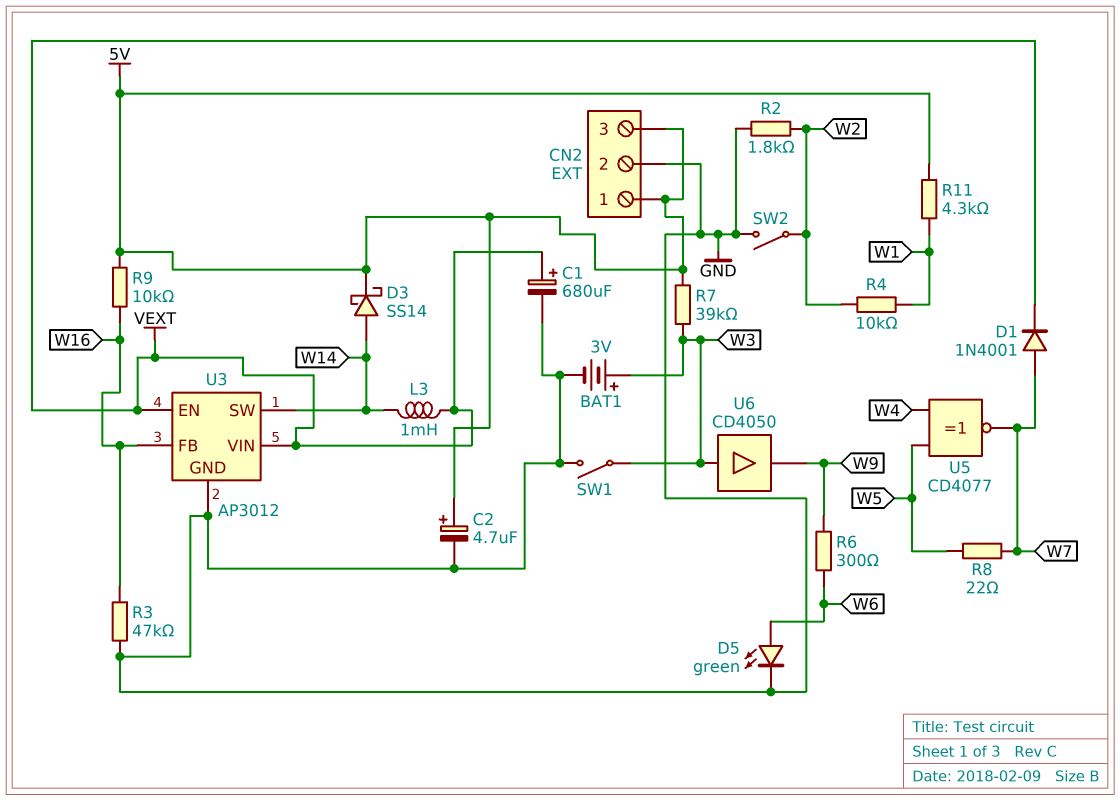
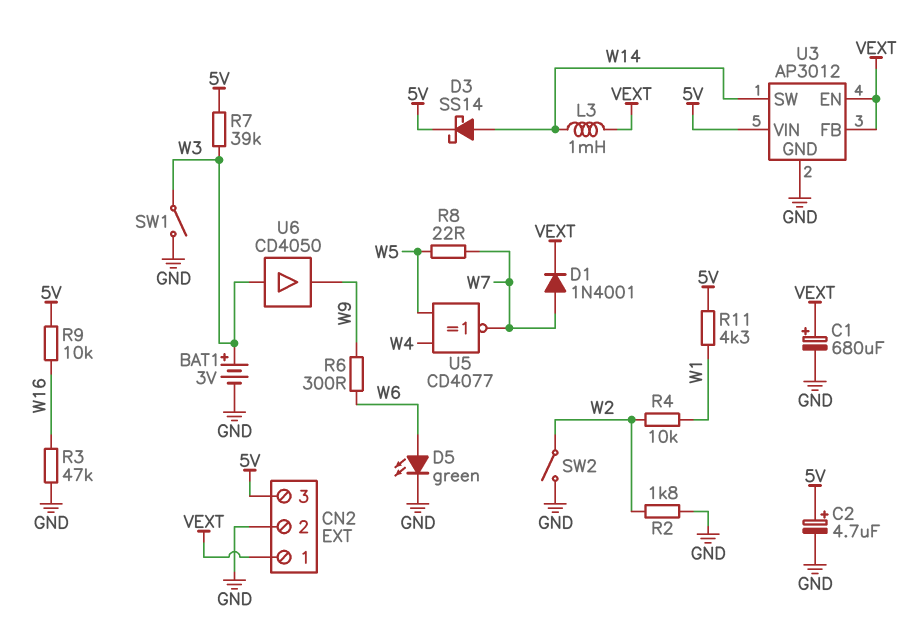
CN2 pin 1: 5V -> VEXT
U3 pin FB: W16 -> VEXT
U3 pin VIN: VEXT -> 5V

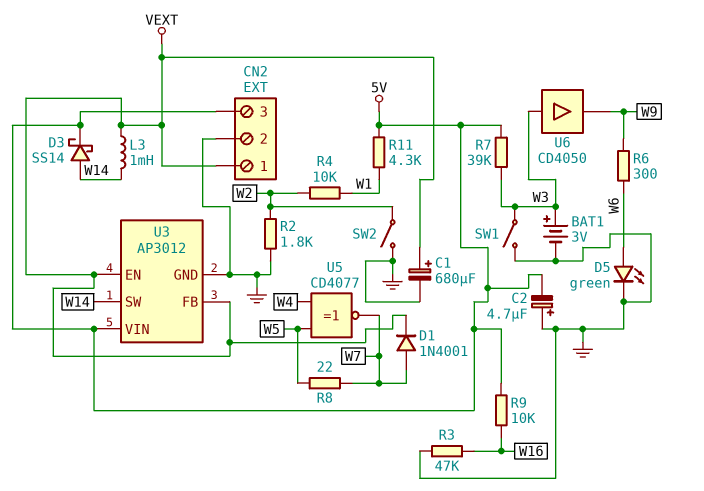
C2: 4.7uF (plus 5V, minus GND) -> 4.7uF (plus GND, minus 5V)

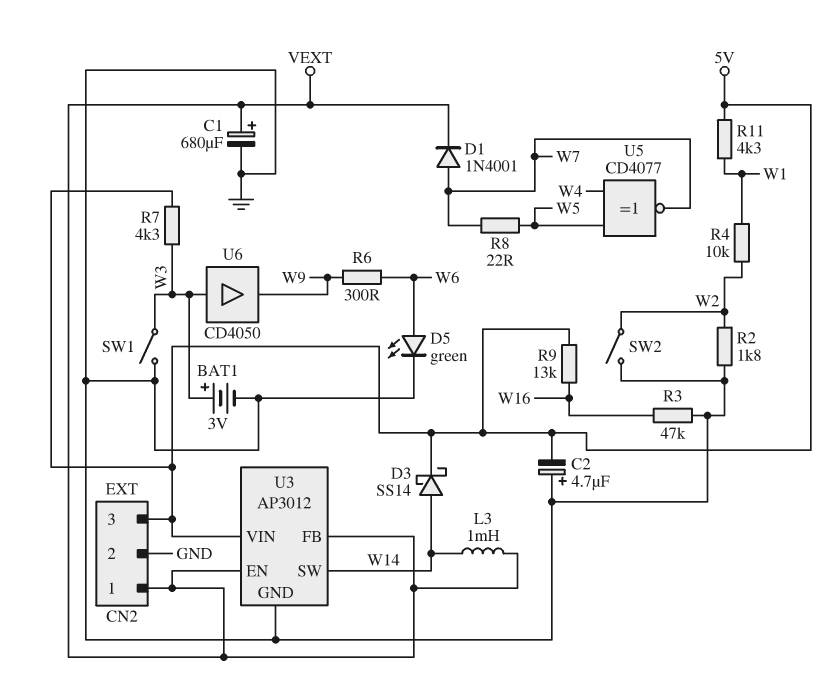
R7: 39k (5V, W3) -> 4.3k (5V, W3)
R9: 10k (5V, W16) -> 13k (5V, W16)

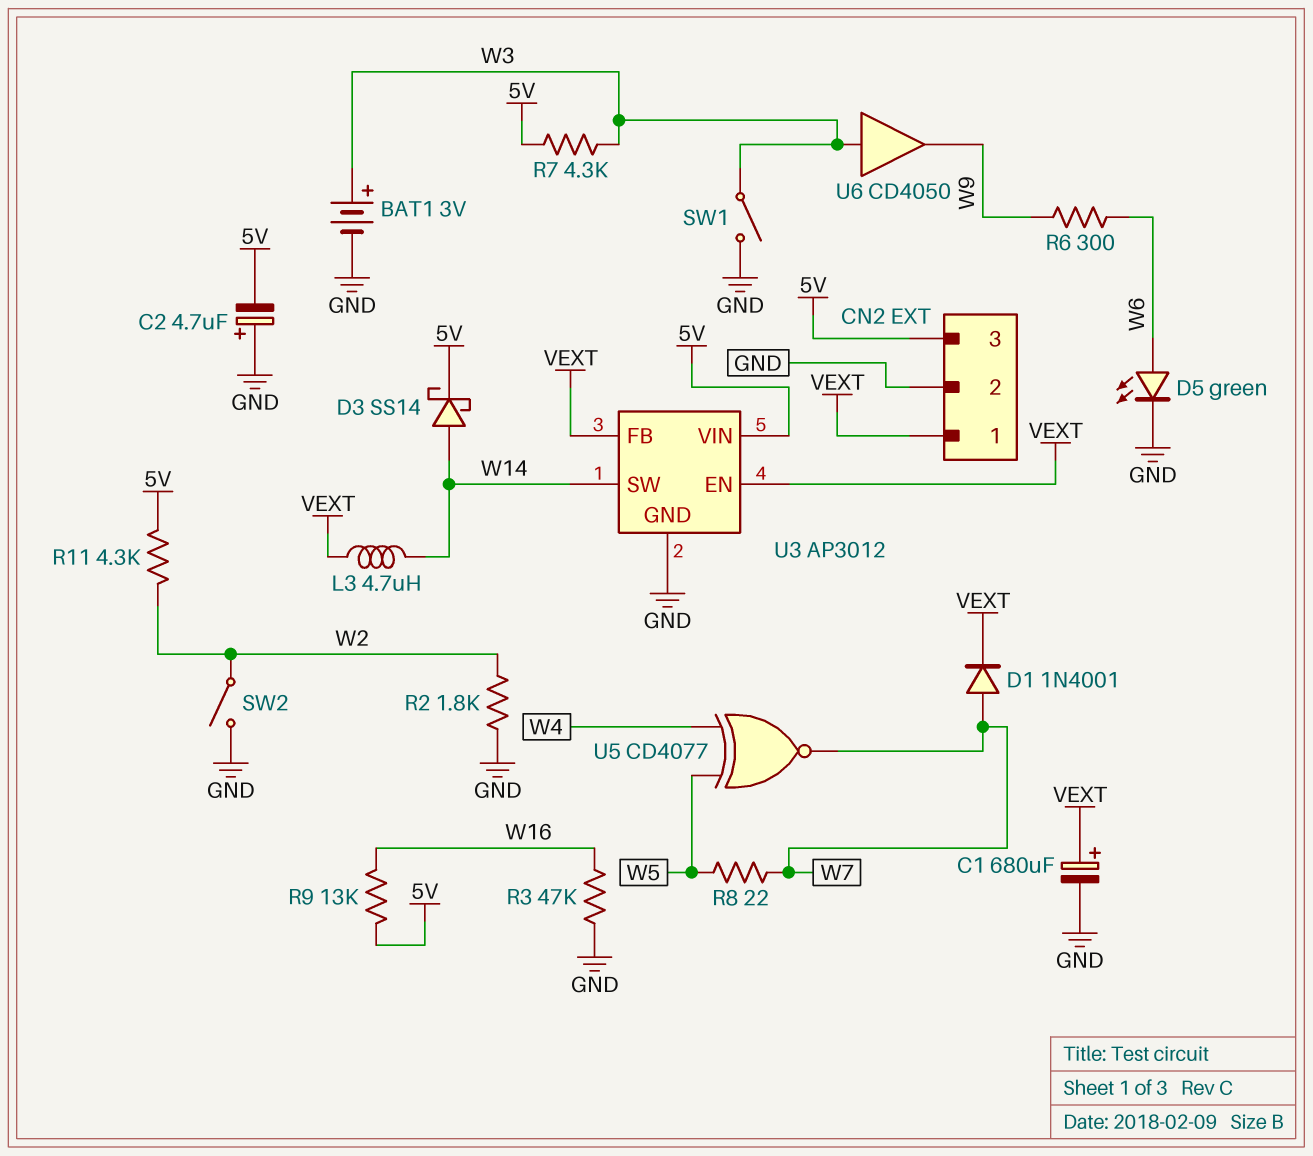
L3: 1mH (VEXT, W14) -> 4.7uH (VEXT, W14)
R4: 10k (W1, W2) -> none
R11: 4.3k (5V, W1) -> 4.3k (5V, W2)

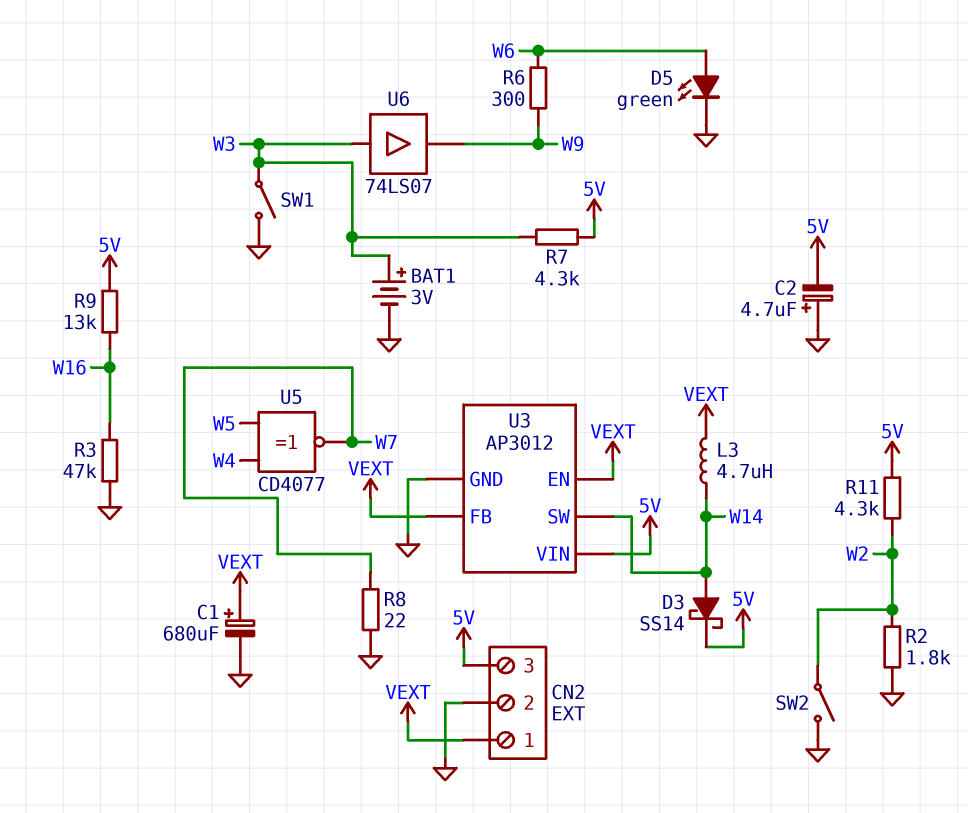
D1: diode 1N4001 (A W7, K VEXT) -> none
R8: 22 (W5, W7) -> 22 (GND, W7)
U6: buffer CD4050 (in W3, out W9) -> buffer 74LS07 (in W3, out W9)

